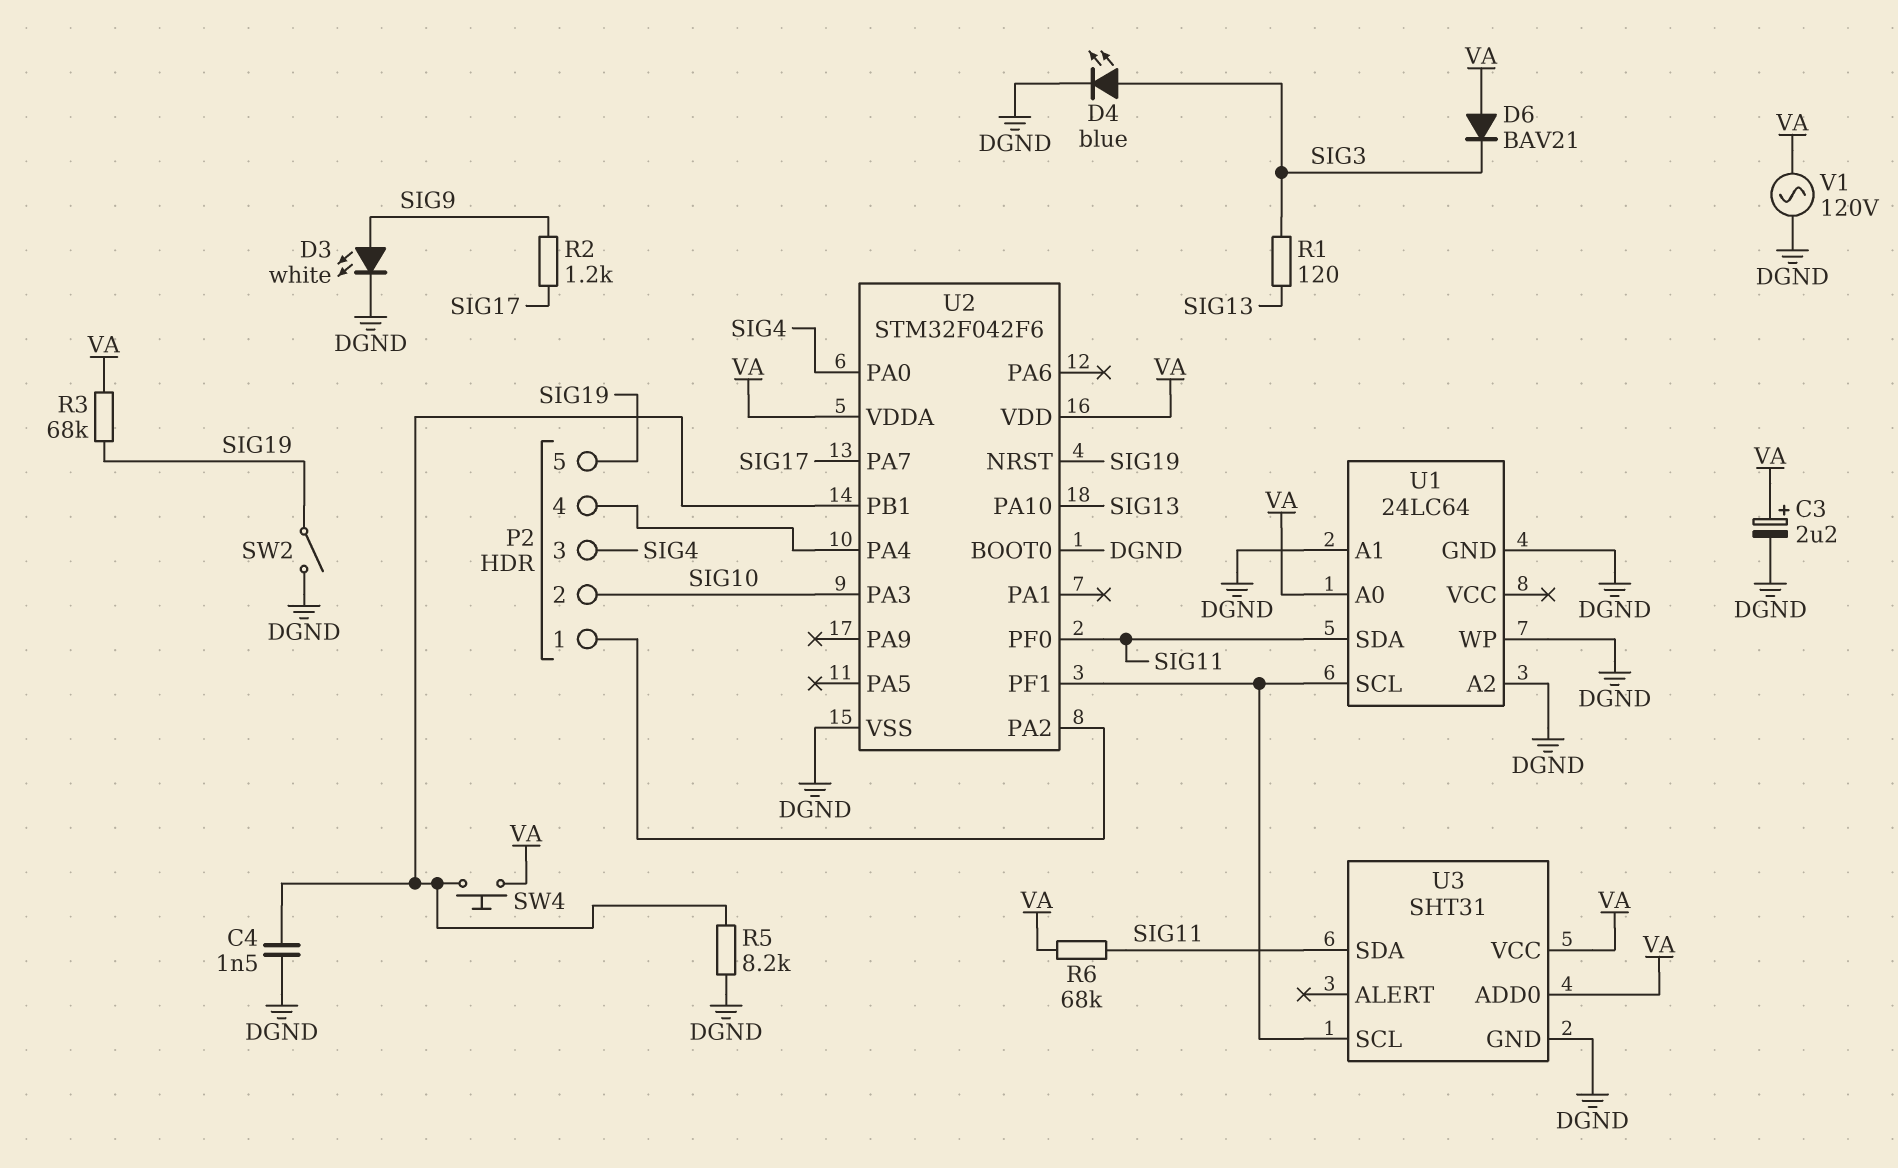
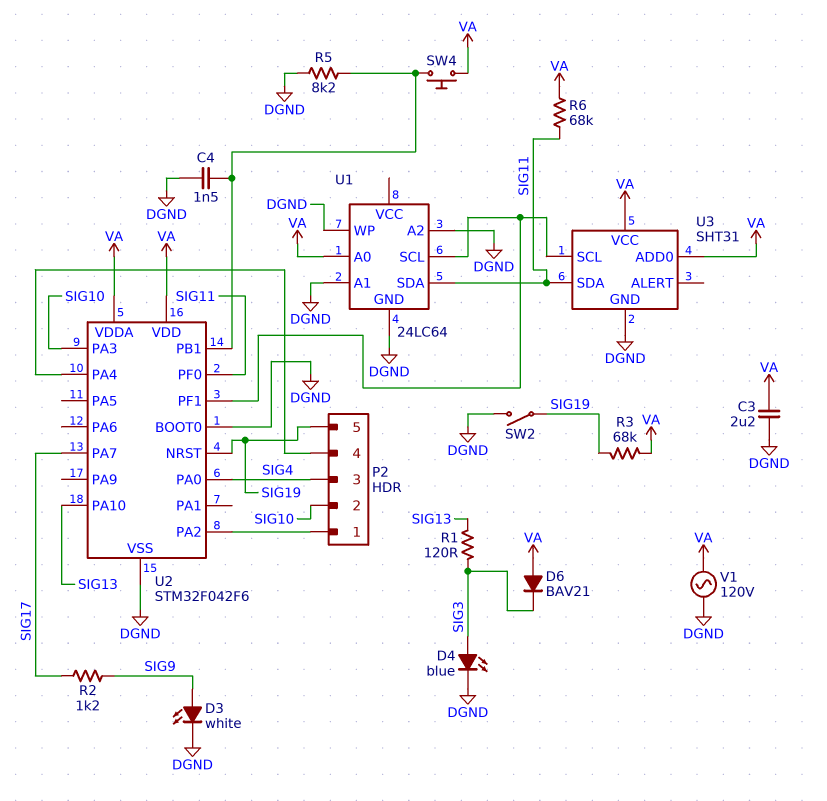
C3: 2.2uF (plus VA, minus DGND) -> 2.2uF (DGND, VA)

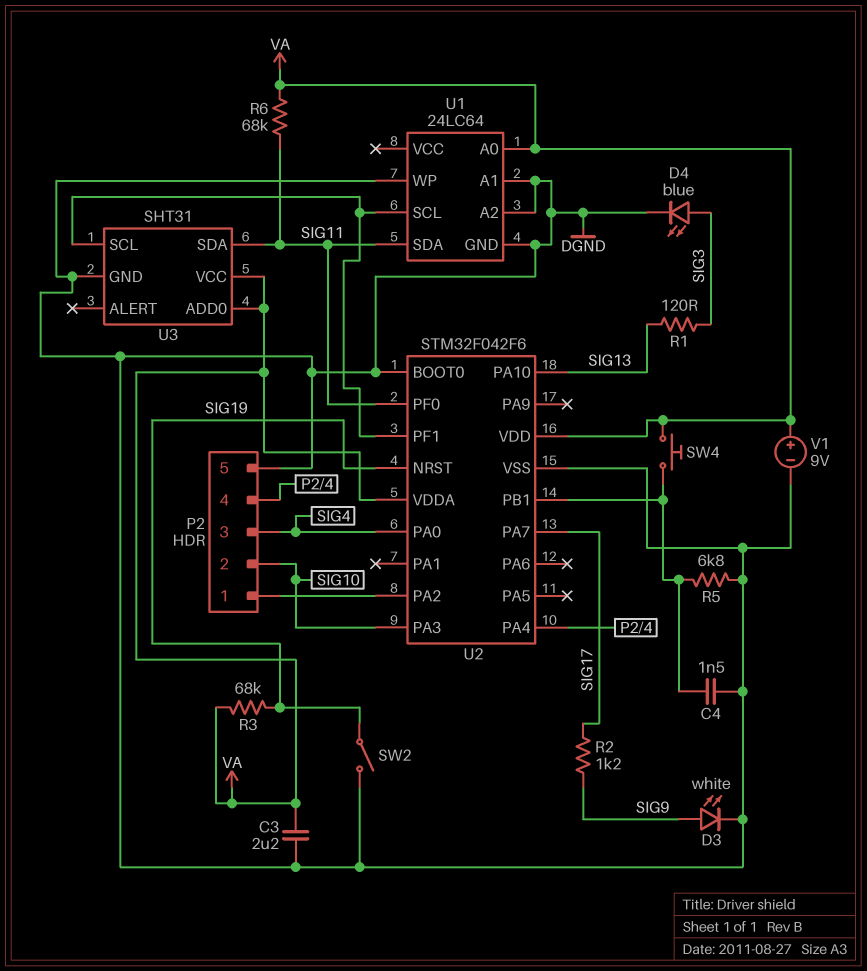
D6: diode BAV21 (A VA, K SIG3) -> none
P2 pin 5: SIG19 -> DGND
R5: 8.2k (DGND, U2/PB1) -> 6.8k (DGND, U2/PB1)
V1: AC 120V (DGND, VA) -> 9V (plus VA, minus DGND)

